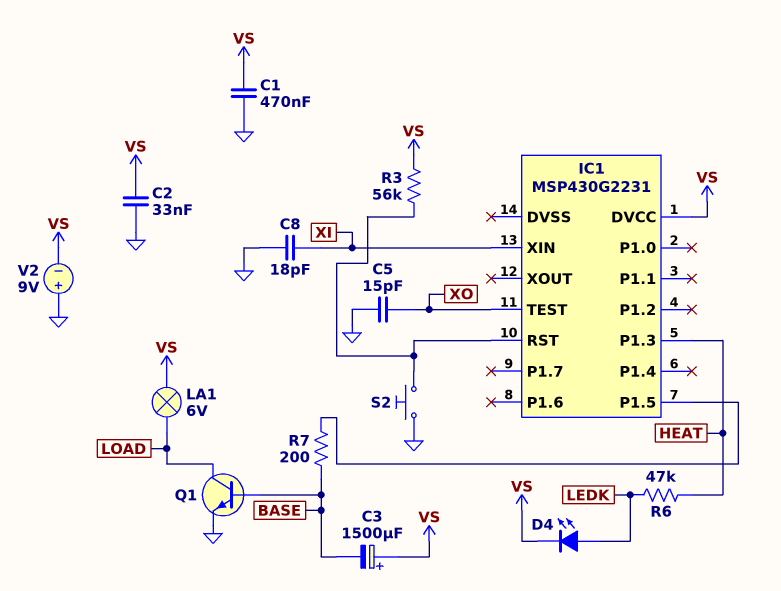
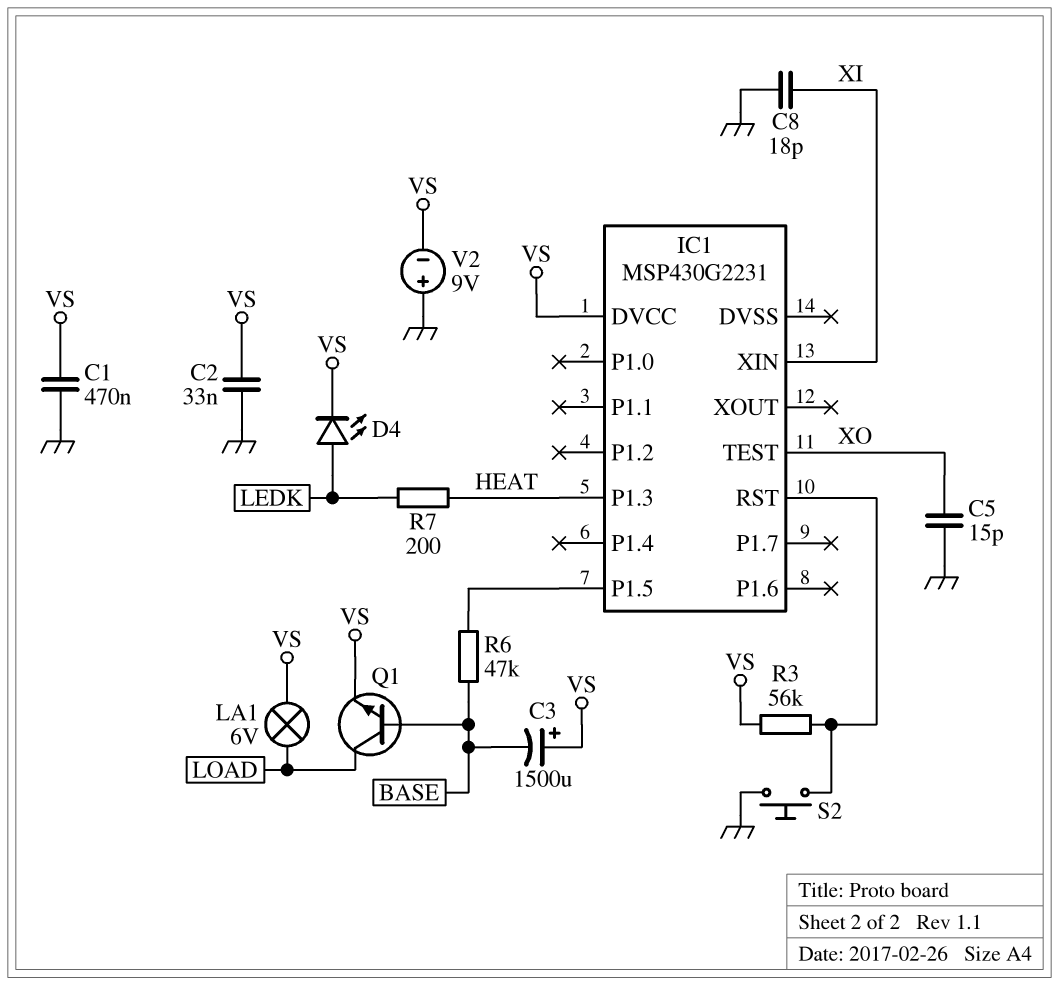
Q1: NPN (B BASE, C LOAD, E GND) -> NPN (B BASE, C LOAD, E VS)
R6: 47k (HEAT, LEDK) -> 47k (BASE, IC1/P1.5)
R7: 200 (BASE, IC1/P1.5) -> 200 (HEAT, LEDK)

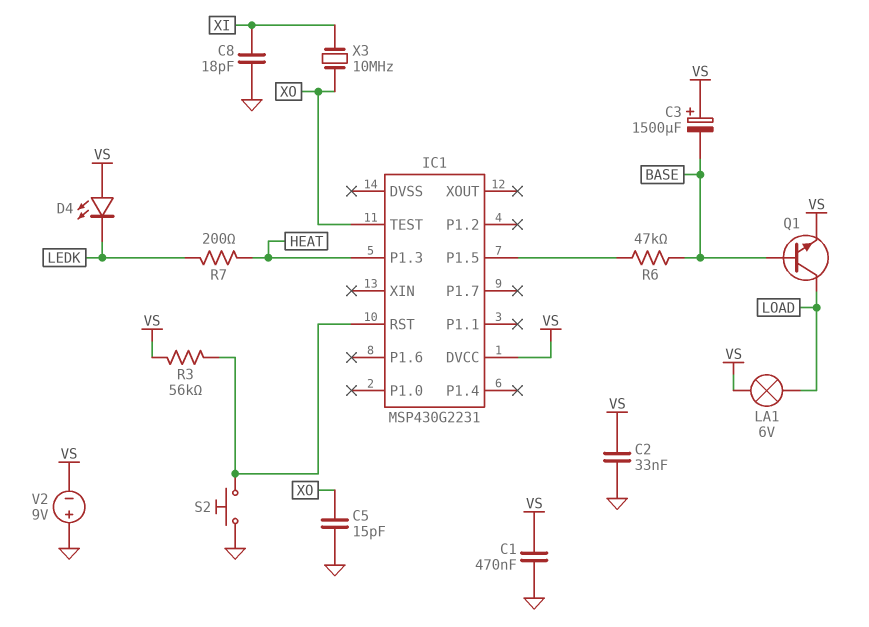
D4: LED (A LEDK, K VS) -> LED (A VS, K LEDK)
IC1 pin XIN: XI -> none
X3: none -> 10MHz (XI, XO)

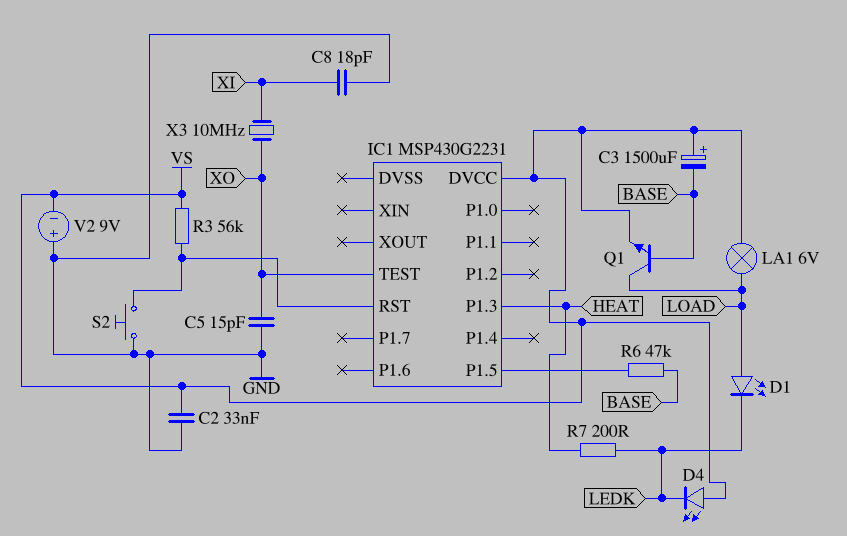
C1: 470nF (GND, VS) -> none
D1: none -> LED (A LOAD, K LEDK)

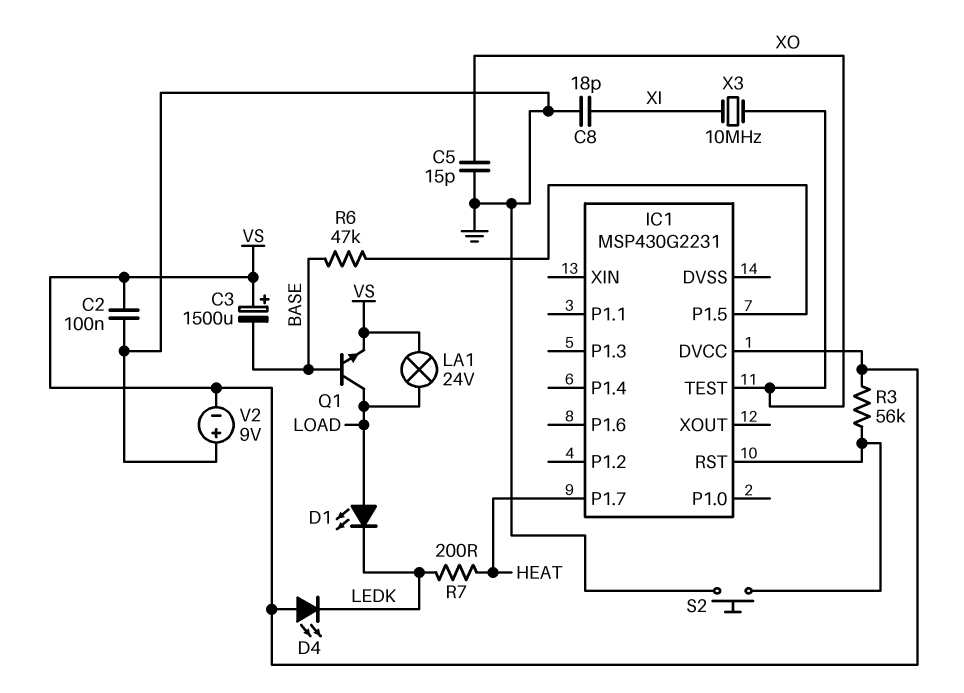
C2: 33nF (GND, VS) -> 100nF (GND, VS)
IC1 pin P1.3: HEAT -> none
IC1 pin P1.7: none -> HEAT
LA1: lamp 6V (LOAD, VS) -> lamp 24V (LOAD, VS)

